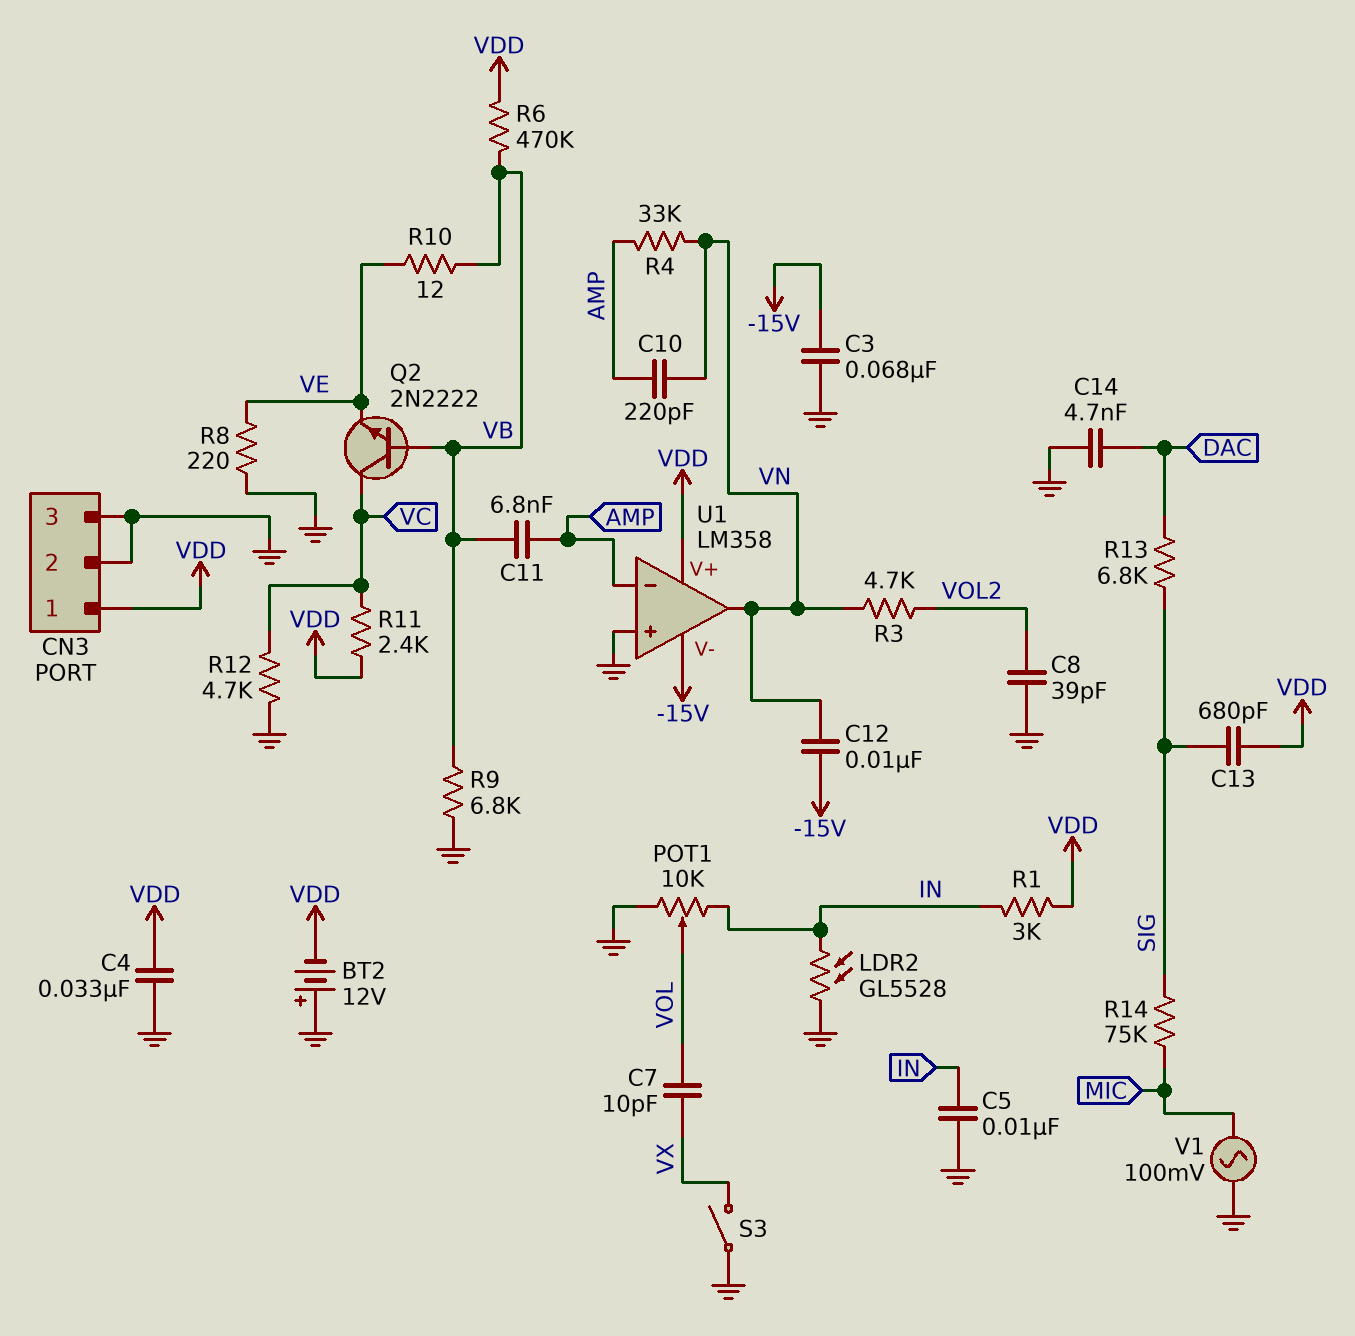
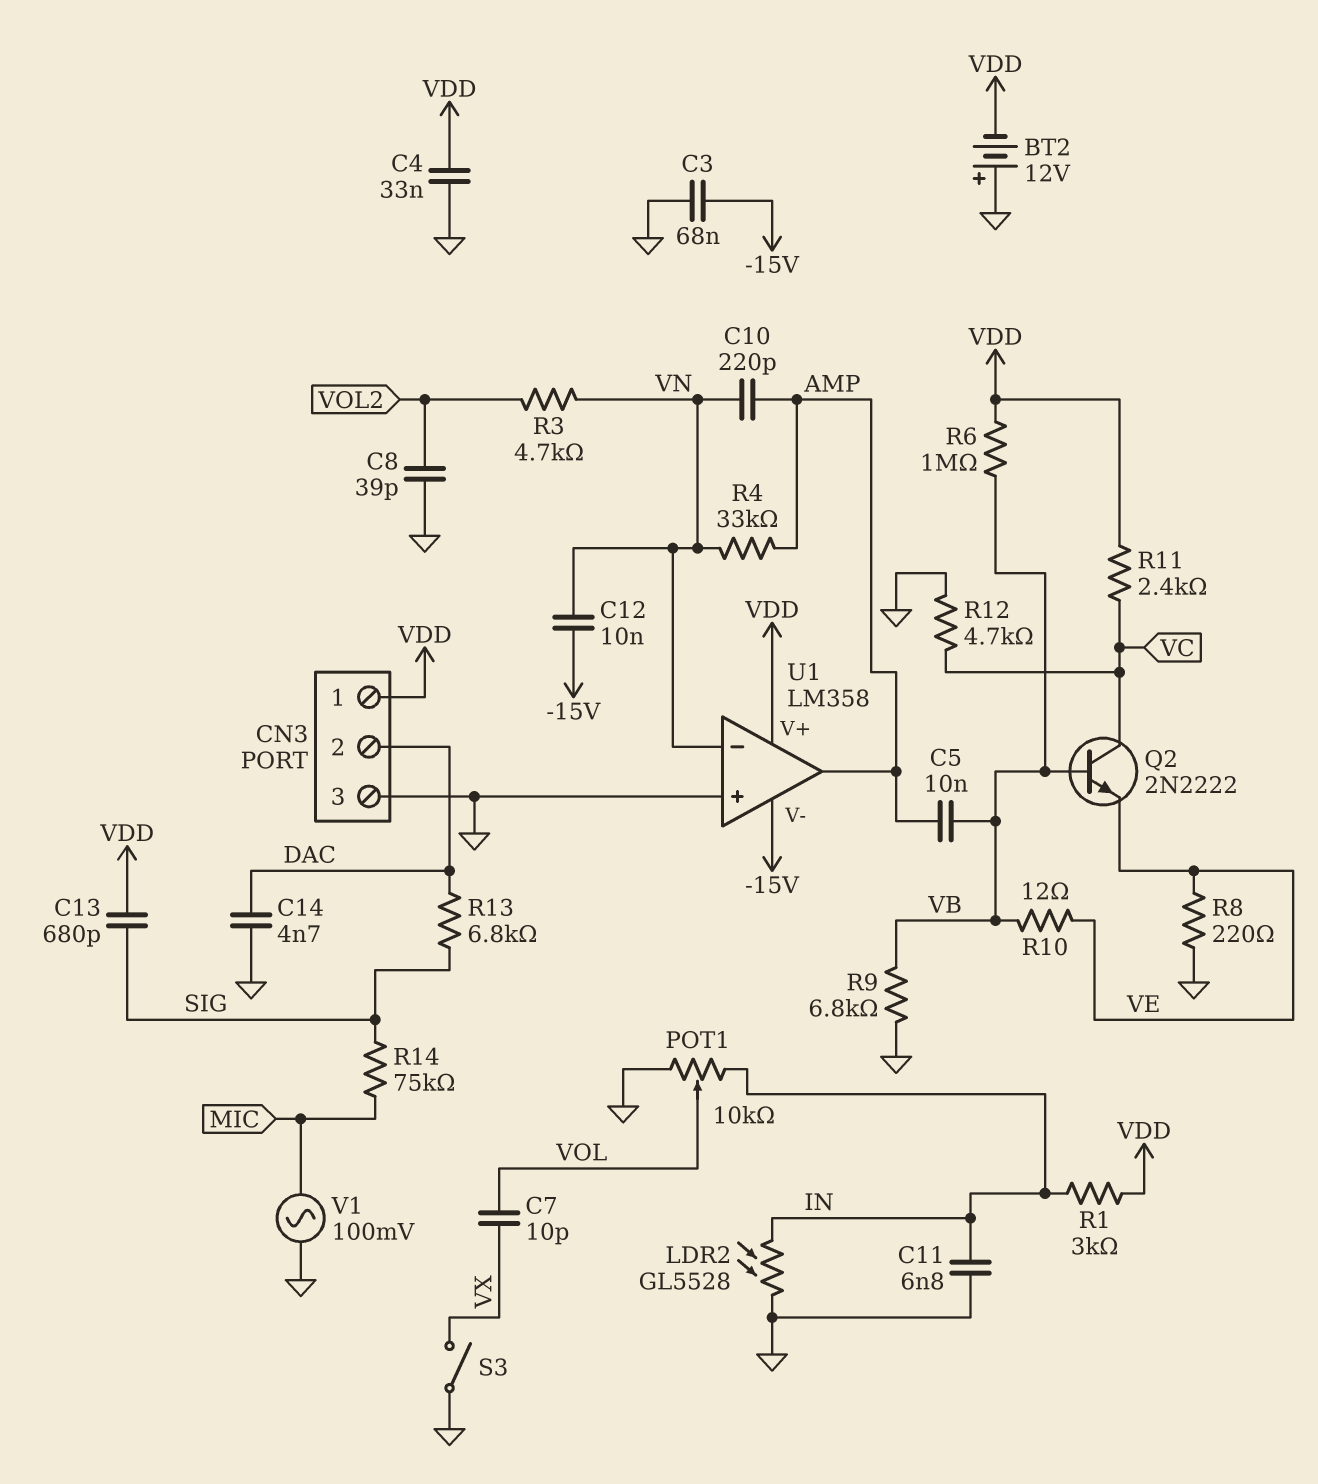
C5: 10nF (GND, IN) -> 10nF (AMP, VB)
C11: 6.8nF (AMP, VB) -> 6.8nF (GND, IN)
CN3 pin 2: GND -> DAC
R6: 470k (VB, VDD) -> 1M (VB, VDD)
U1 pin in-: AMP -> VN
U1 pin out: VN -> AMP

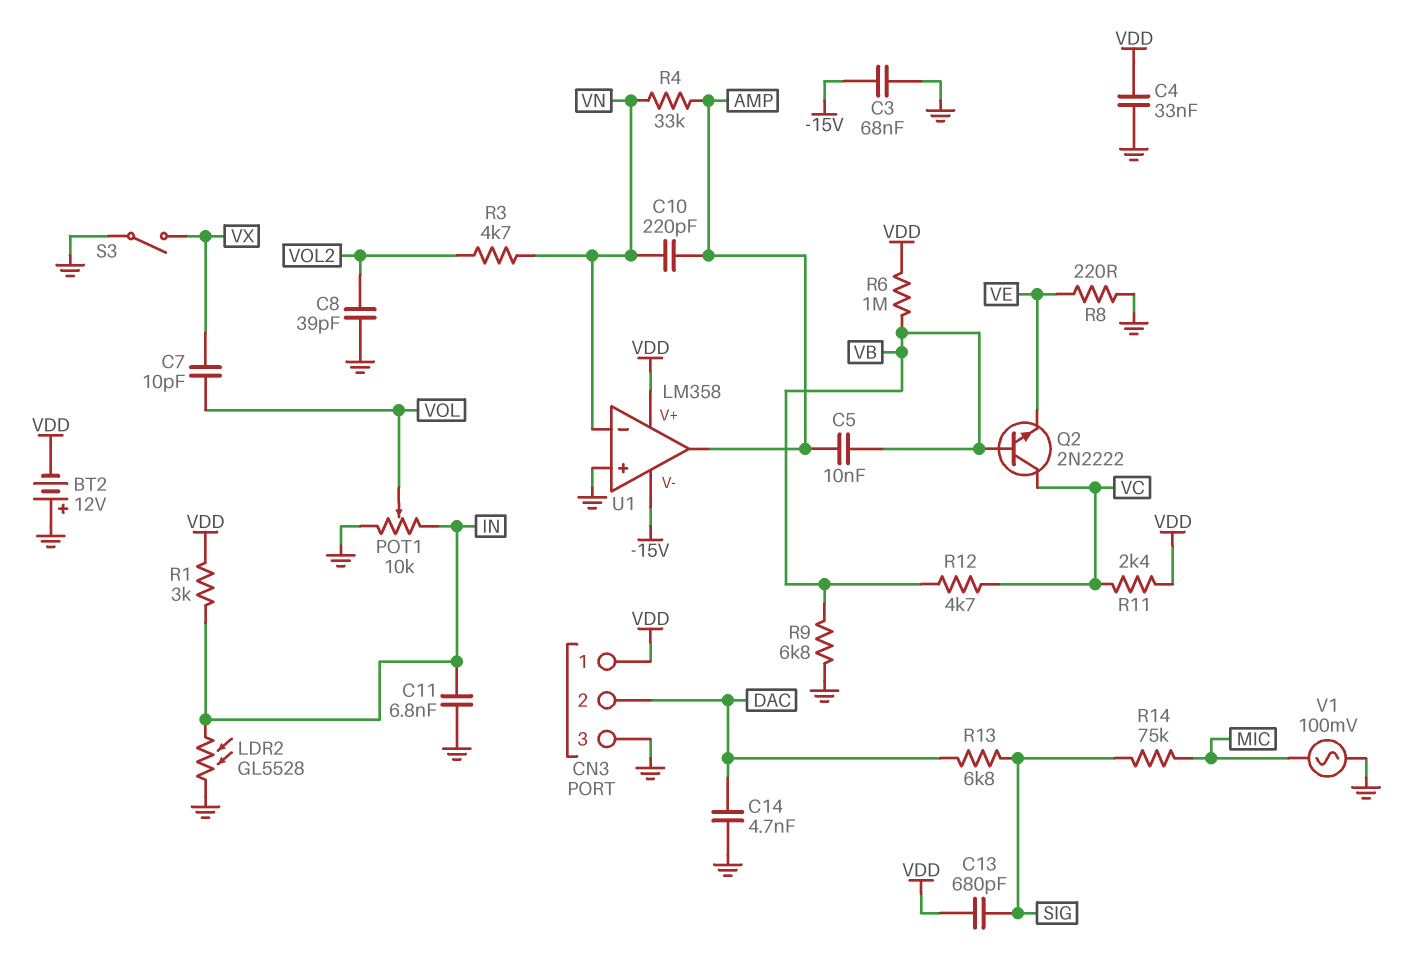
C12: 10nF (-15V, VN) -> none
R10: 12 (VB, VE) -> none
R12: 4.7k (GND, VC) -> 4.7k (VB, VC)

